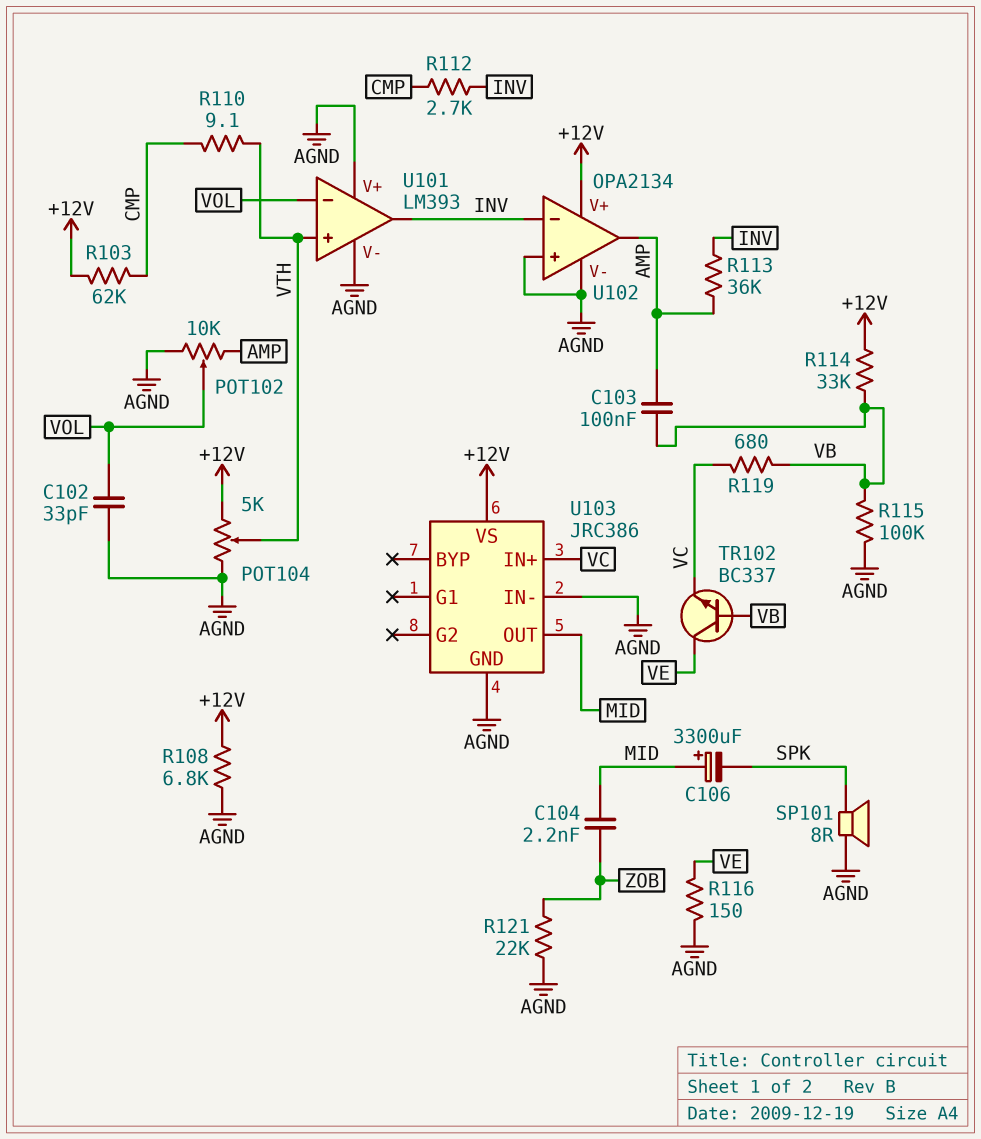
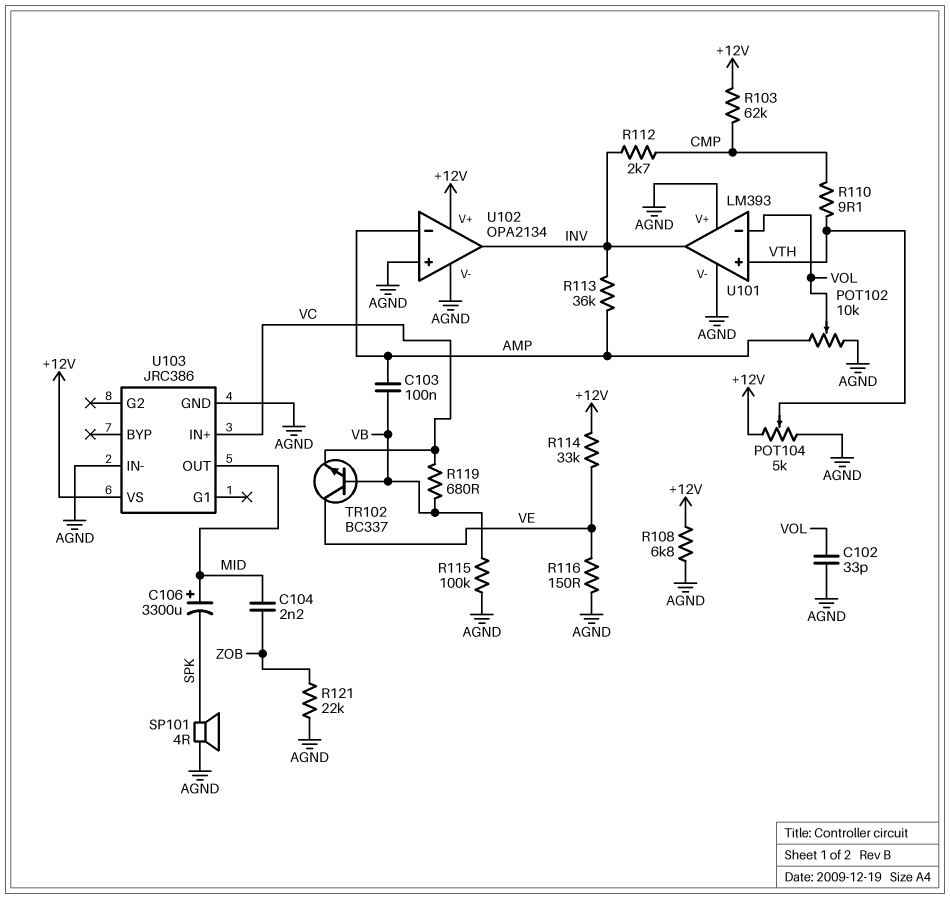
R114: 33k (+12V, VB) -> 33k (+12V, VE)
SP101: speaker 8R (AGND, SPK) -> speaker 4R (AGND, SPK)
U102 pin in-: INV -> AMP
U102 pin out: AMP -> INV

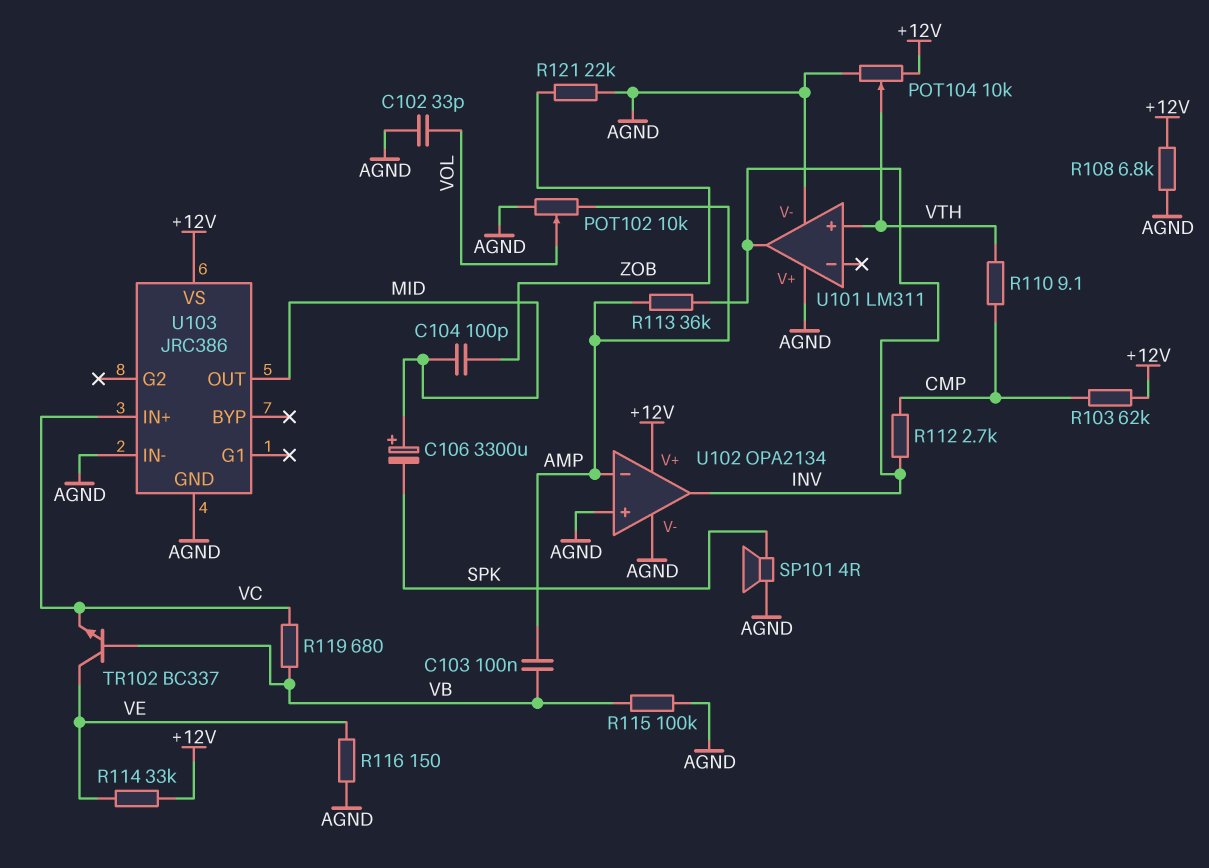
C104: 2.2nF (MID, ZOB) -> 100pF (MID, ZOB)
POT104: 5k (+12V, AGND, wiper VTH) -> 10k (+12V, AGND, wiper VTH)
U101: LM393 -> LM311
U101 pin in-: VOL -> none

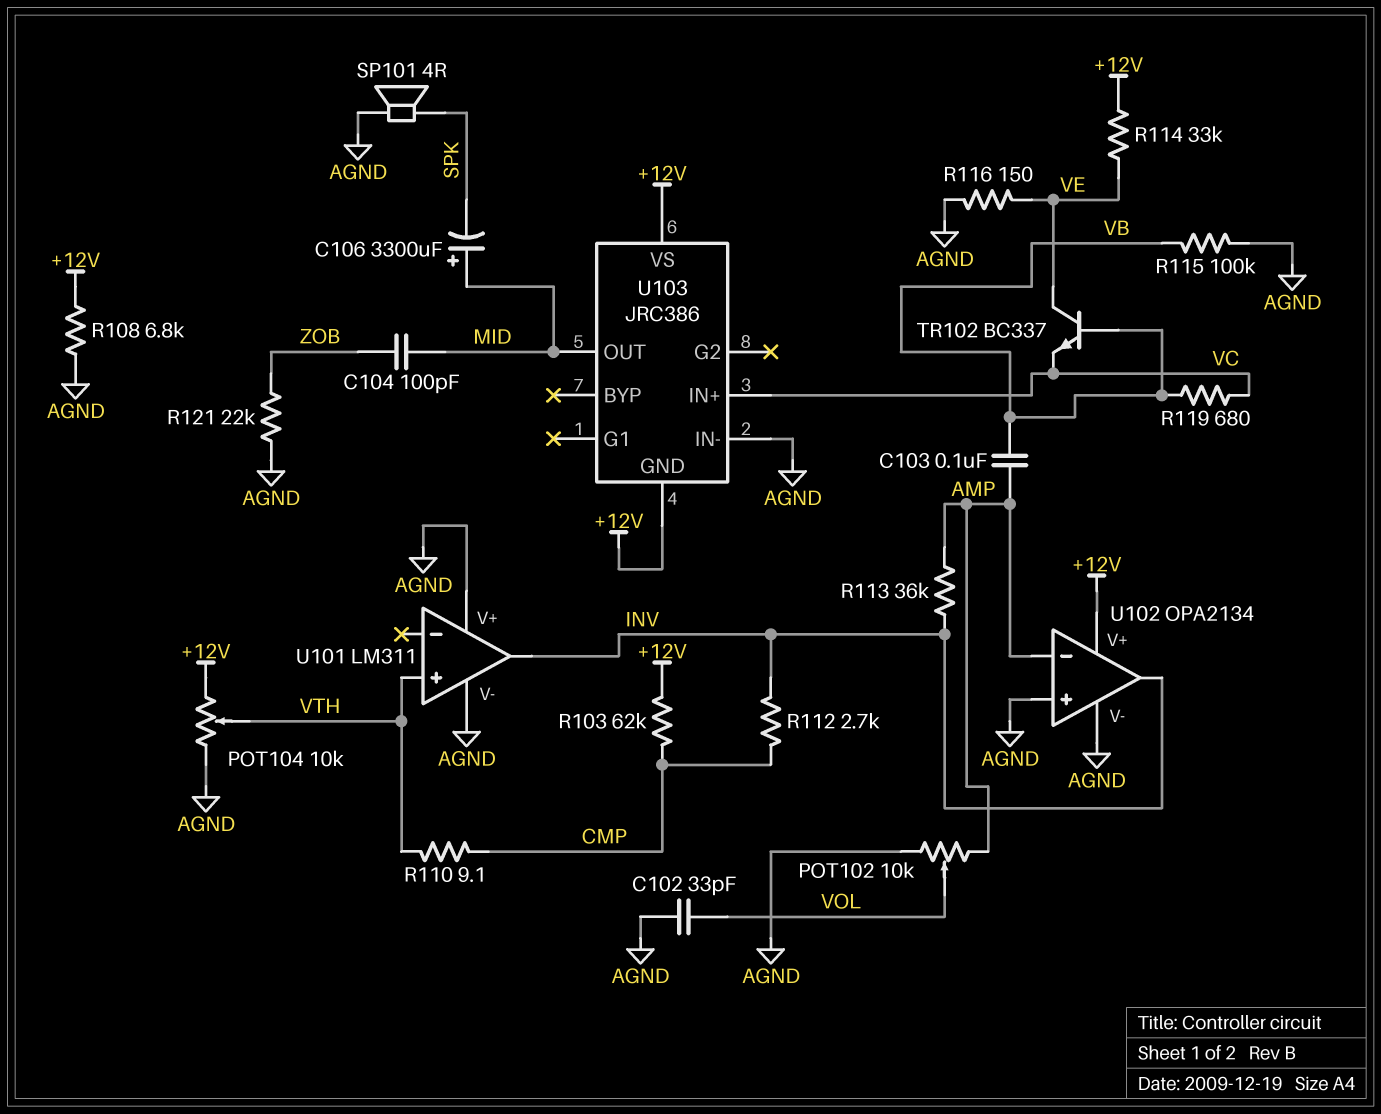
U103 pin GND: AGND -> +12V

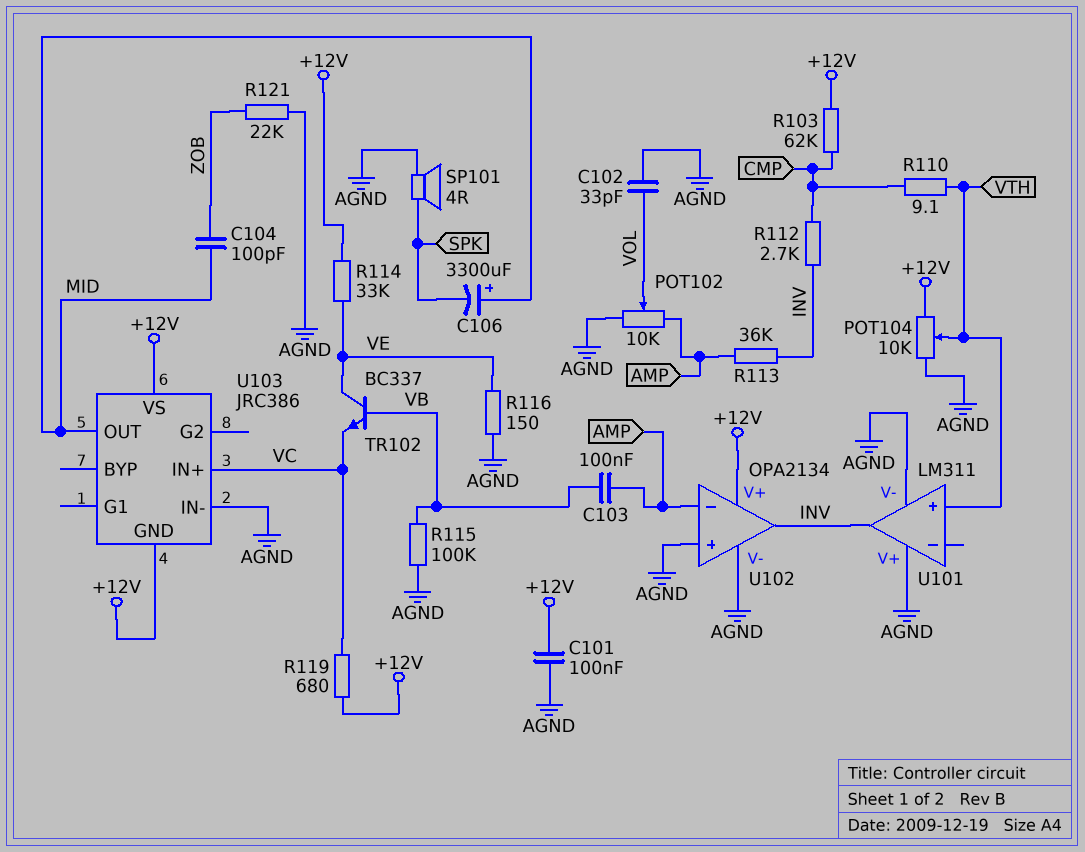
C101: none -> 100nF (+12V, AGND)
R108: 6.8k (+12V, AGND) -> none
R119: 680 (VB, VC) -> 680 (+12V, VC)

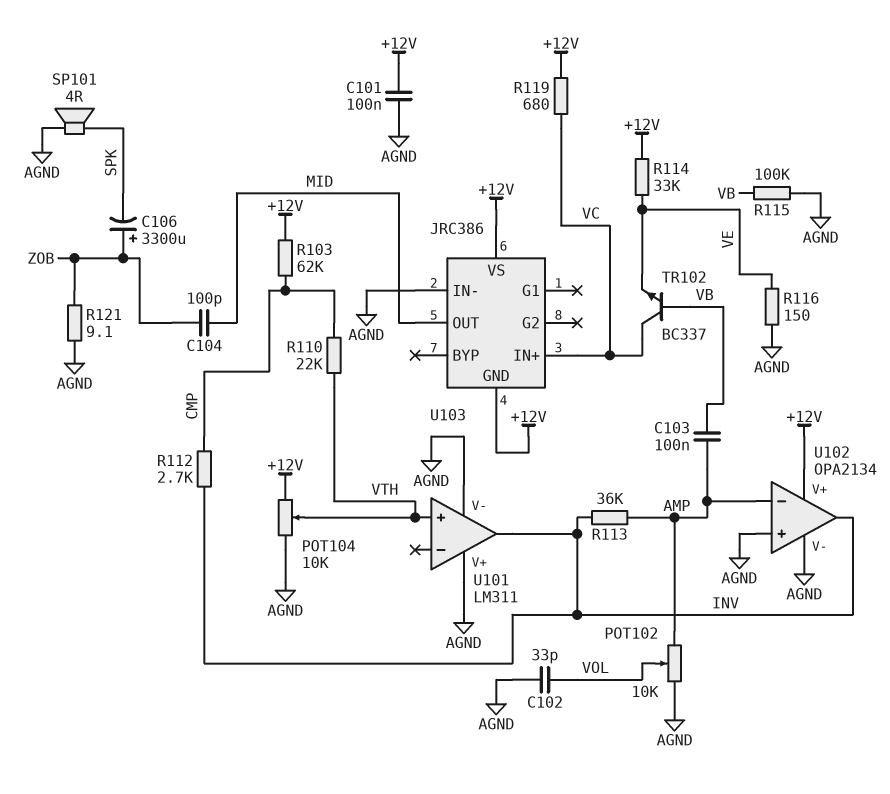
C106: 3300uF (plus MID, minus SPK) -> 3300uF (plus ZOB, minus SPK)
R110: 9.1 (CMP, VTH) -> 22k (CMP, VTH)
R121: 22k (AGND, ZOB) -> 9.1 (AGND, ZOB)
TR102: NPN BC337 (B VB, C VE, E VC) -> NPN BC337 (B VB, C VC, E VE)

